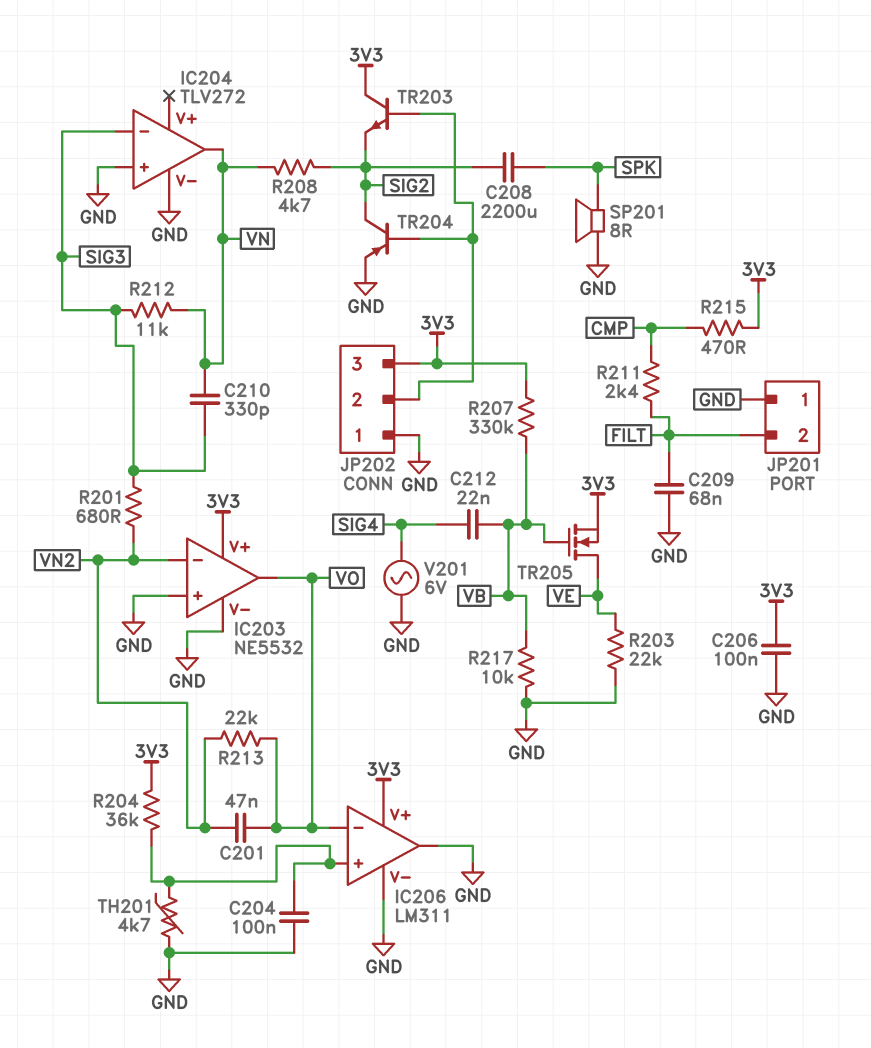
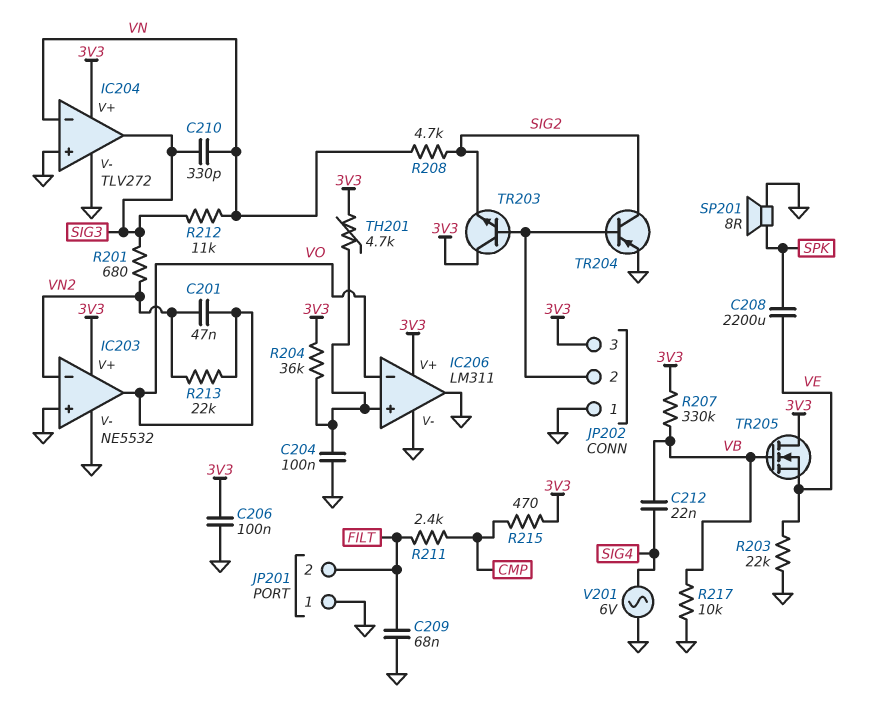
C208: 2200uF (SIG2, SPK) -> 2200uF (SPK, VE)
IC204 pin V+: none -> 3V3
IC204 pin in-: SIG3 -> VN
IC204 pin out: VN -> SIG3
TH201: 4.7k (GND, IC206/in+) -> 4.7k (3V3, IC206/in+)
TR205: NMOS (G VB, D VE, S 3V3) -> NMOS (G VB, D 3V3, S VE)

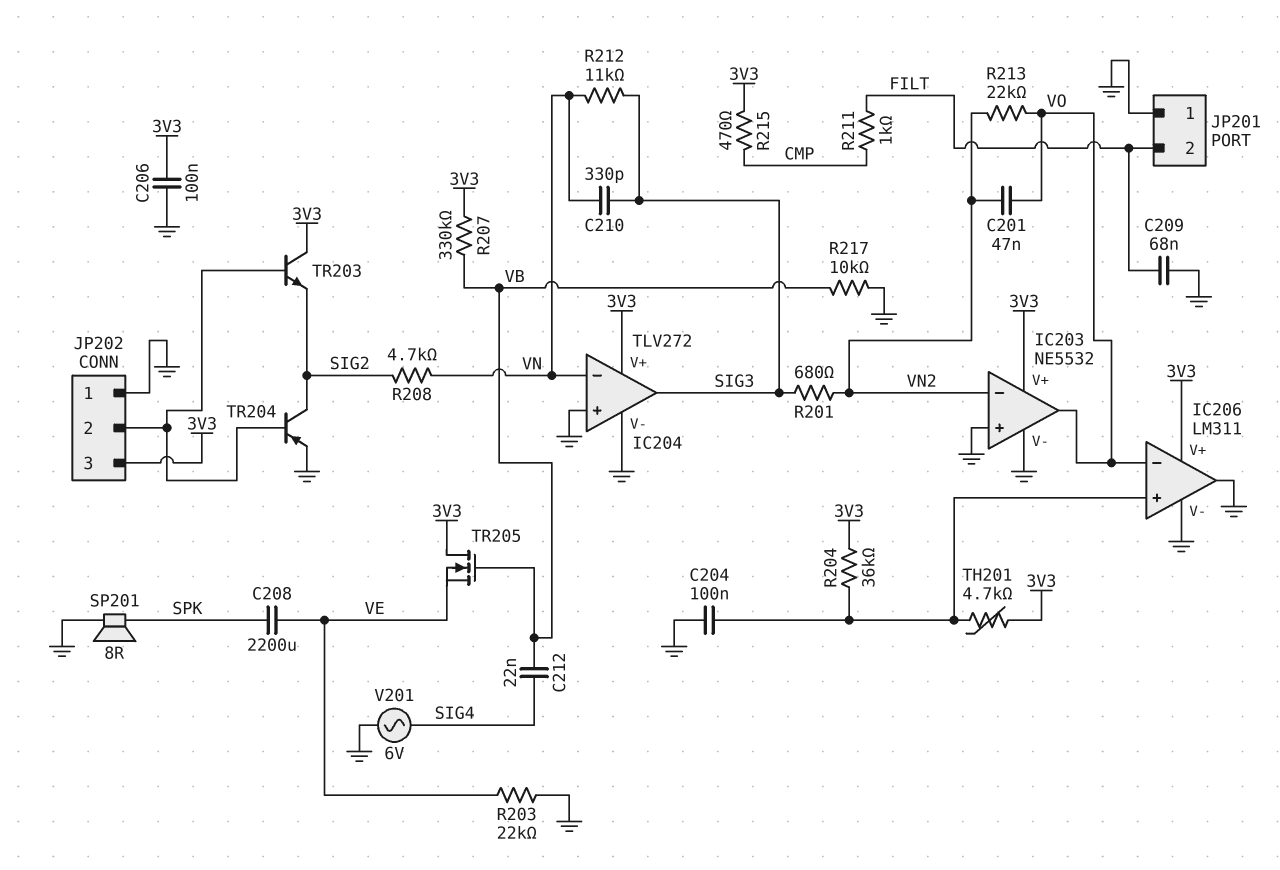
R211: 2.4k (CMP, FILT) -> 1k (CMP, FILT)

